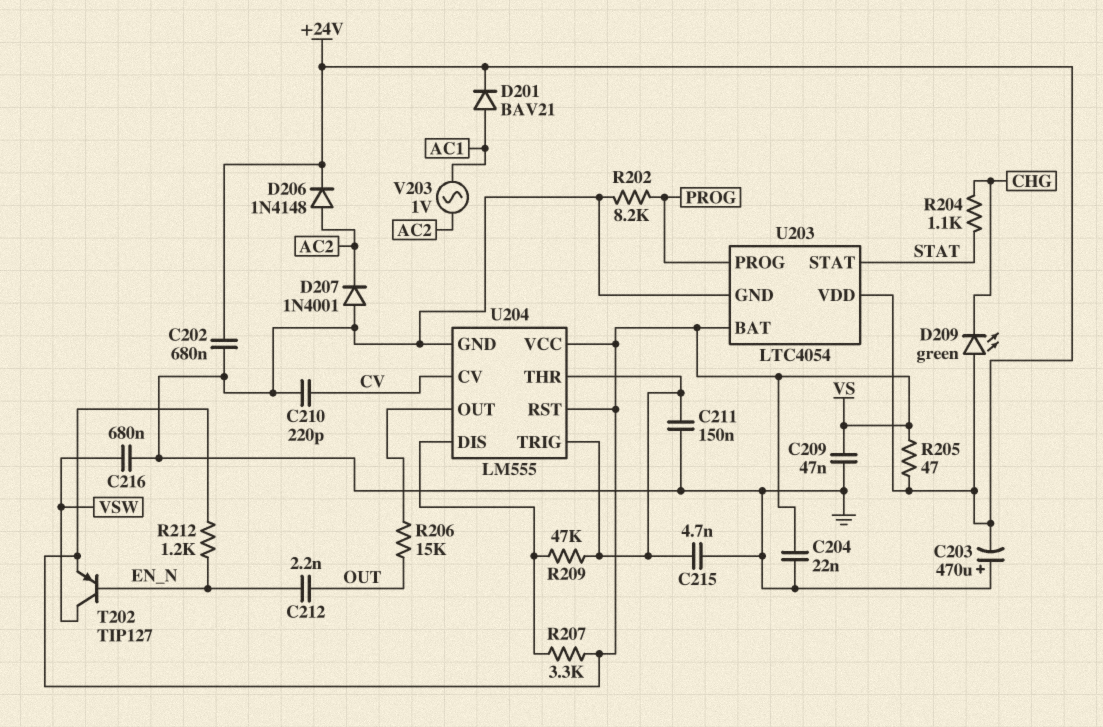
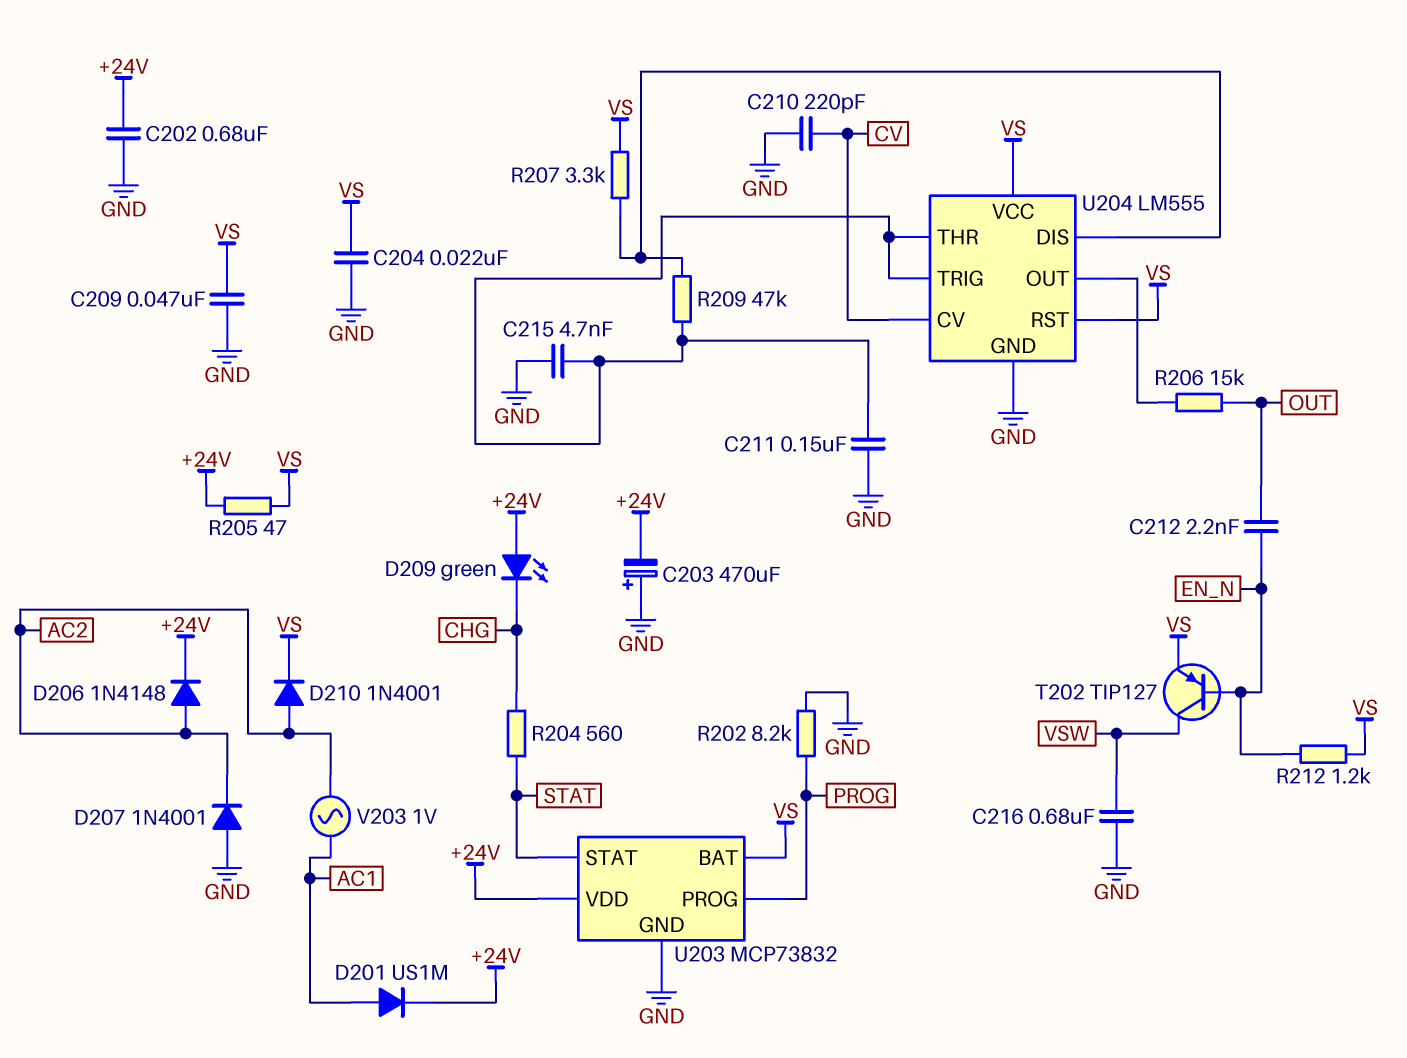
D201: diode BAV21 (A AC1, K +24V) -> diode US1M (A AC1, K +24V)
D210: none -> diode 1N4001 (A AC2, K VS)
R204: 1.1k (CHG, STAT) -> 560 (CHG, STAT)
U203: LTC4054 -> MCP73832

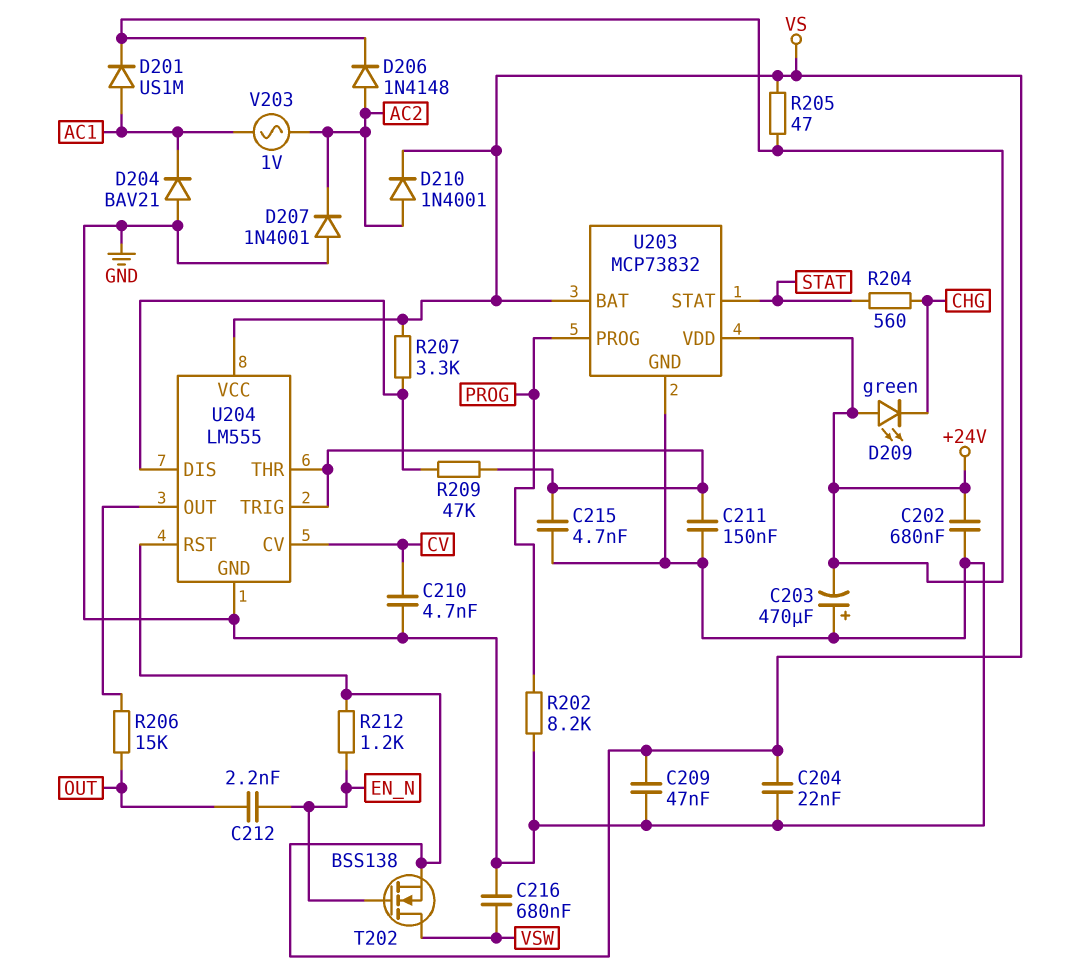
C210: 220pF (CV, GND) -> 4.7nF (CV, GND)
D204: none -> diode BAV21 (A GND, K AC1)
T202: PNP TIP127 (B EN_N, C VSW, E VS) -> NMOS BSS138 (G EN_N, D VSW, S VS)

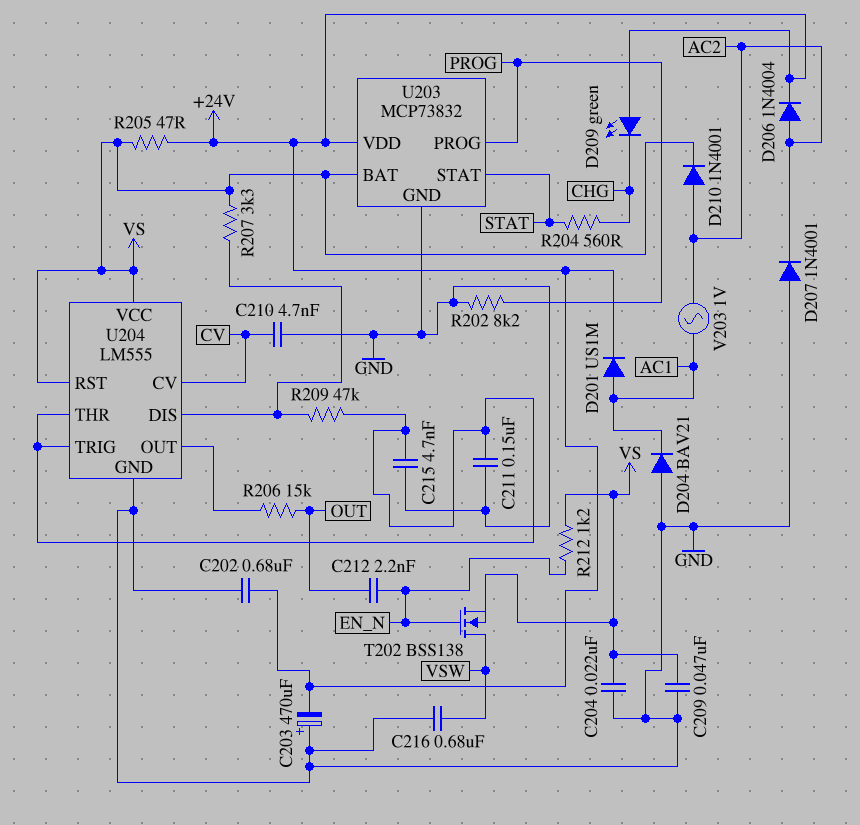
D206: diode 1N4148 (A AC2, K +24V) -> diode 1N4004 (A AC2, K +24V)

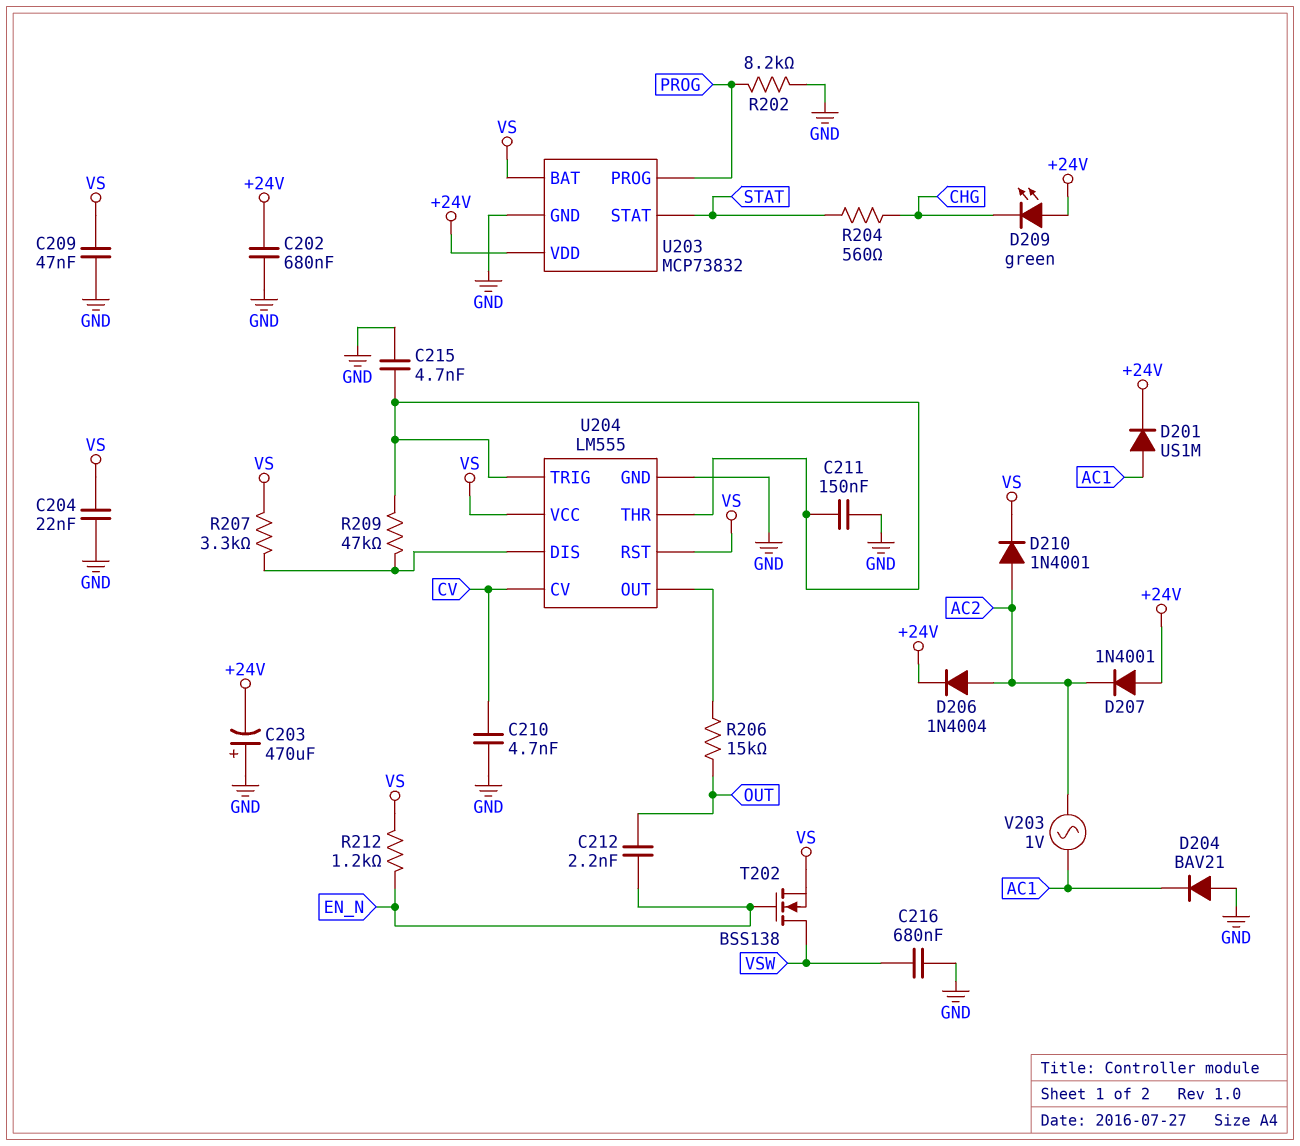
D207: diode 1N4001 (A GND, K AC2) -> diode 1N4001 (A +24V, K AC2)
R205: 47 (+24V, VS) -> none

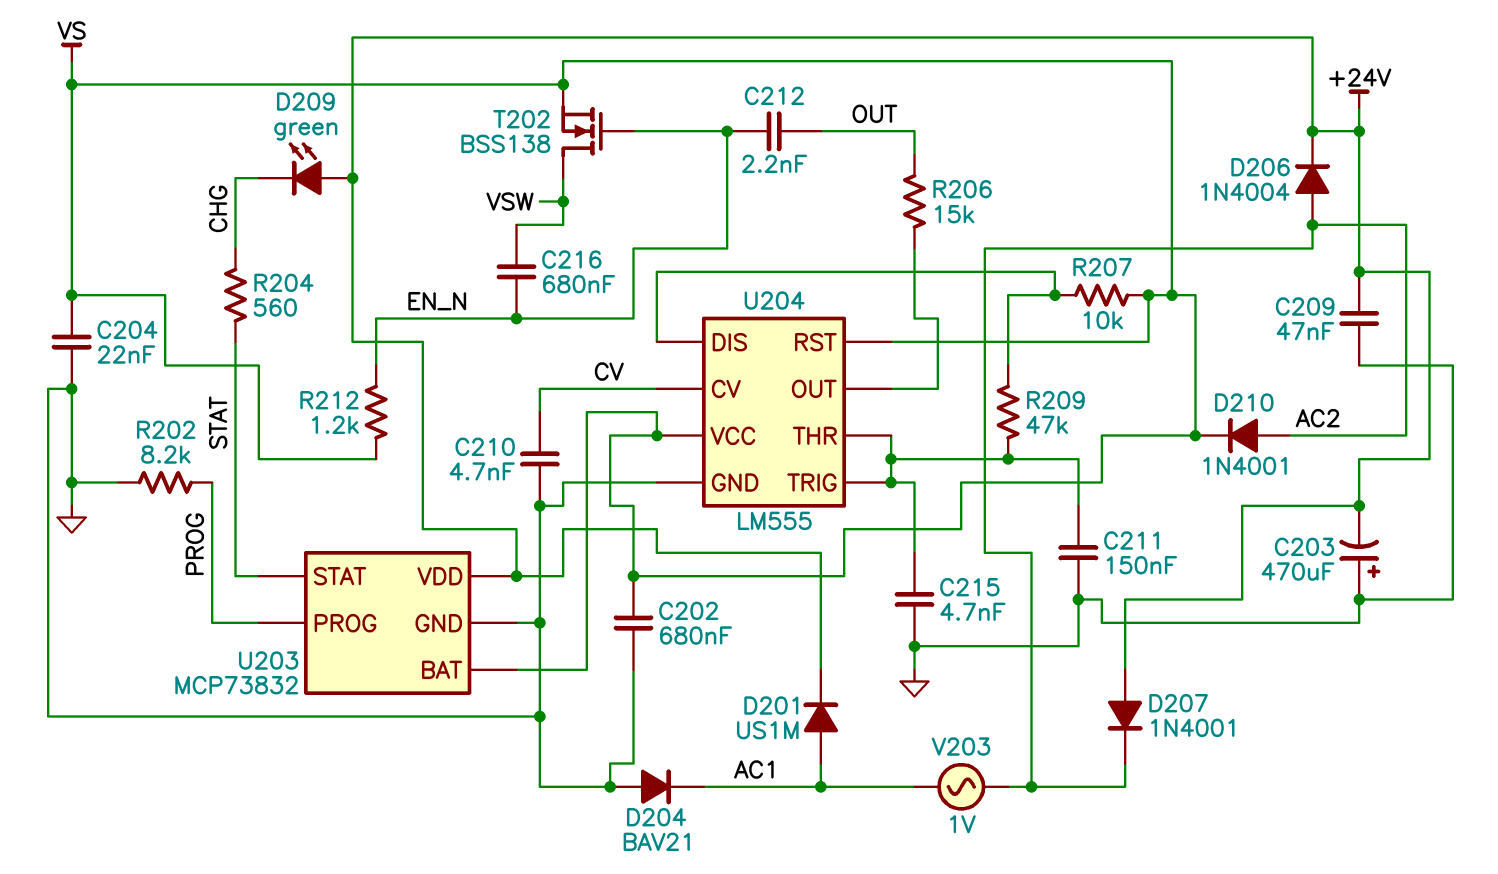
C202: 680nF (+24V, GND) -> 680nF (GND, VS)
C209: 47nF (GND, VS) -> 47nF (+24V, GND)
C216: 680nF (GND, VSW) -> 680nF (EN_N, VSW)
R207: 3.3k (U204/DIS, VS) -> 10k (U204/DIS, VS)

